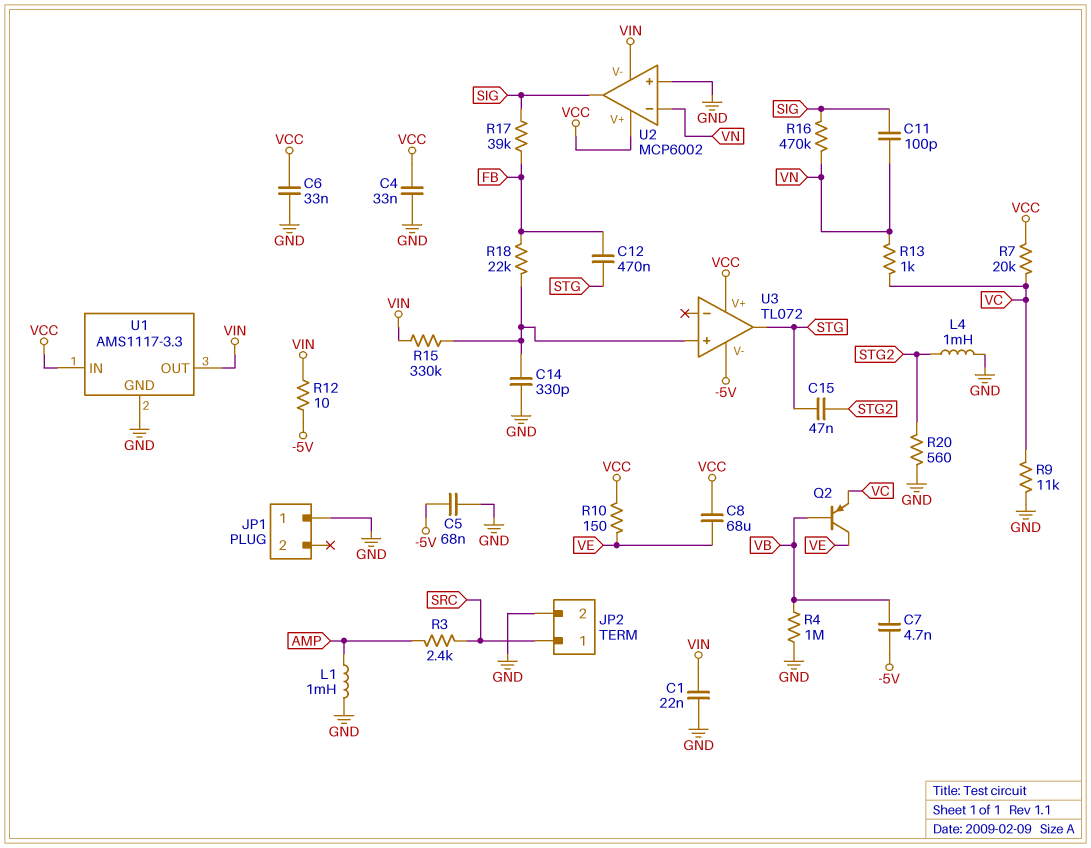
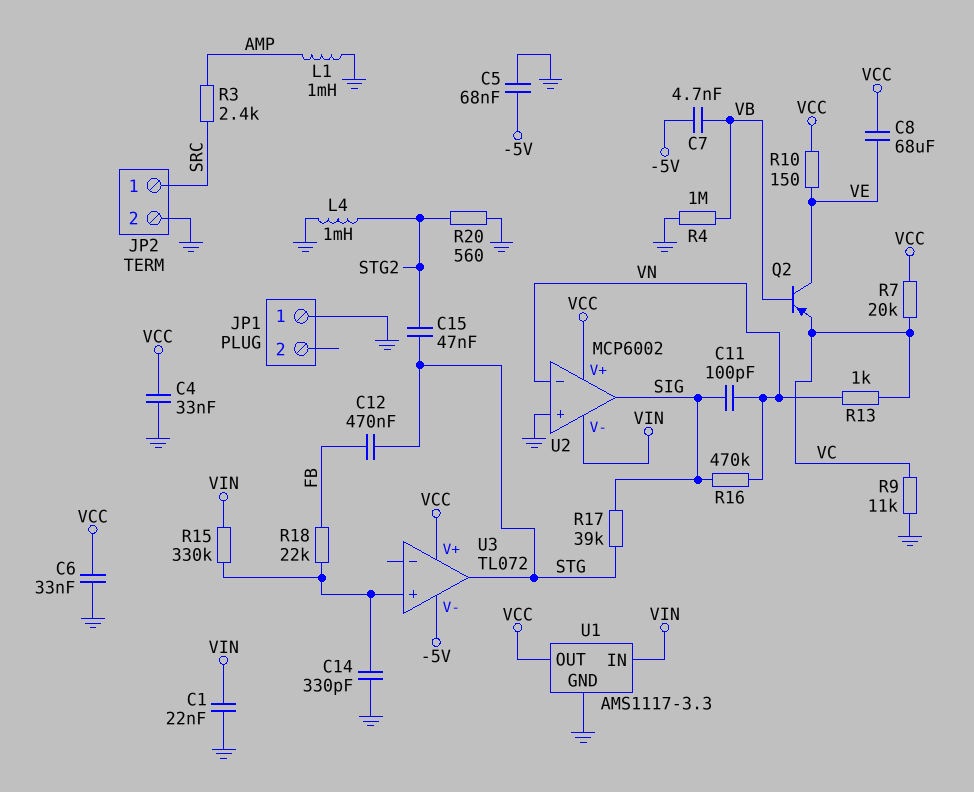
R12: 10 (-5V, VIN) -> none
R17: 39k (FB, SIG) -> 39k (SIG, STG)
U1 pin IN: VCC -> VIN
U1 pin OUT: VIN -> VCC

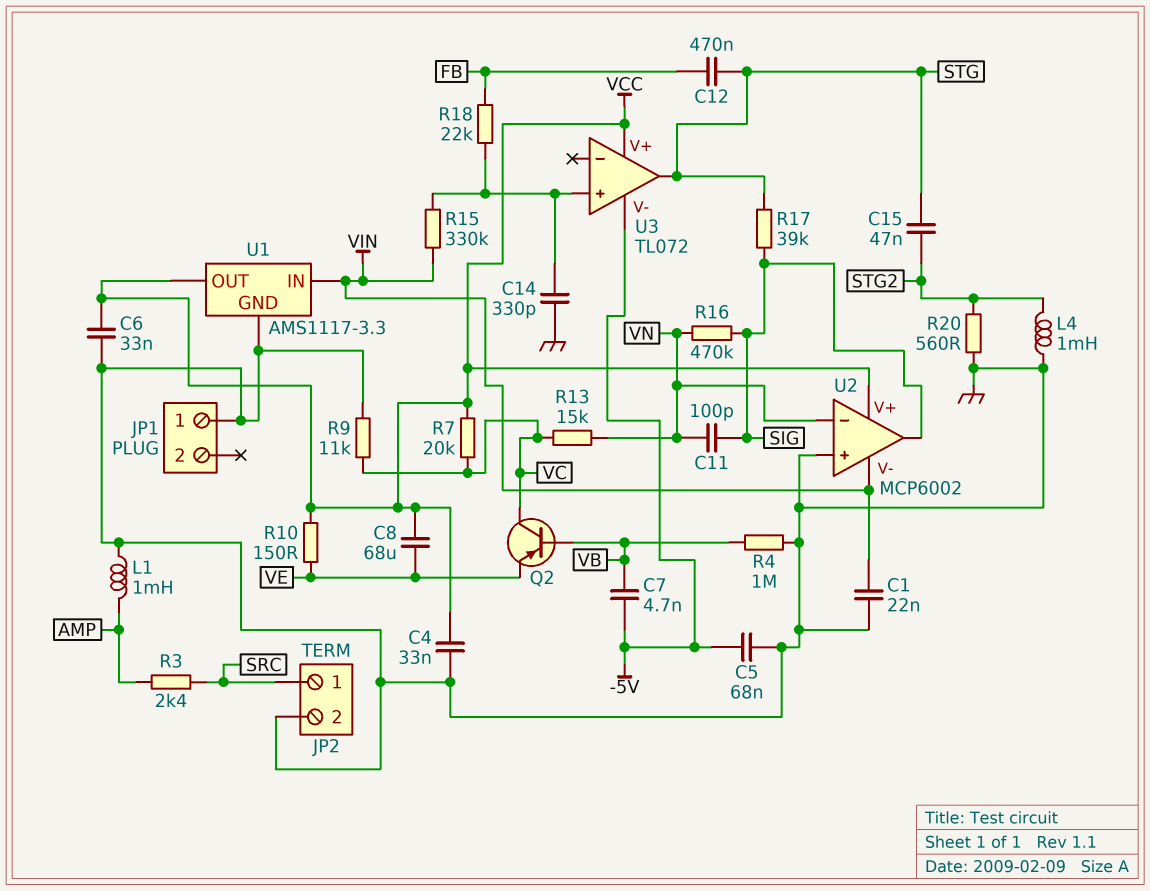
Q2: PNP (B VB, C VE, E VC) -> PNP (B VB, C VC, E VE)
R13: 1k (VC, VN) -> 15k (VC, VN)

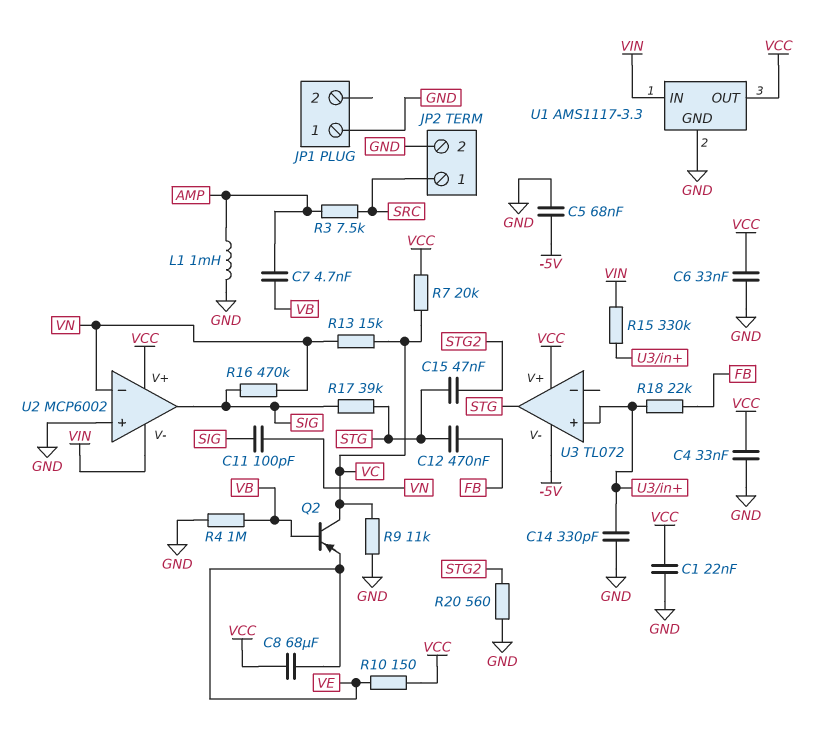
C1: 22nF (GND, VIN) -> 22nF (GND, VCC)
C7: 4.7nF (-5V, VB) -> 4.7nF (AMP, VB)
L4: 1mH (GND, STG2) -> none
R3: 2.4k (AMP, SRC) -> 7.5k (AMP, SRC)

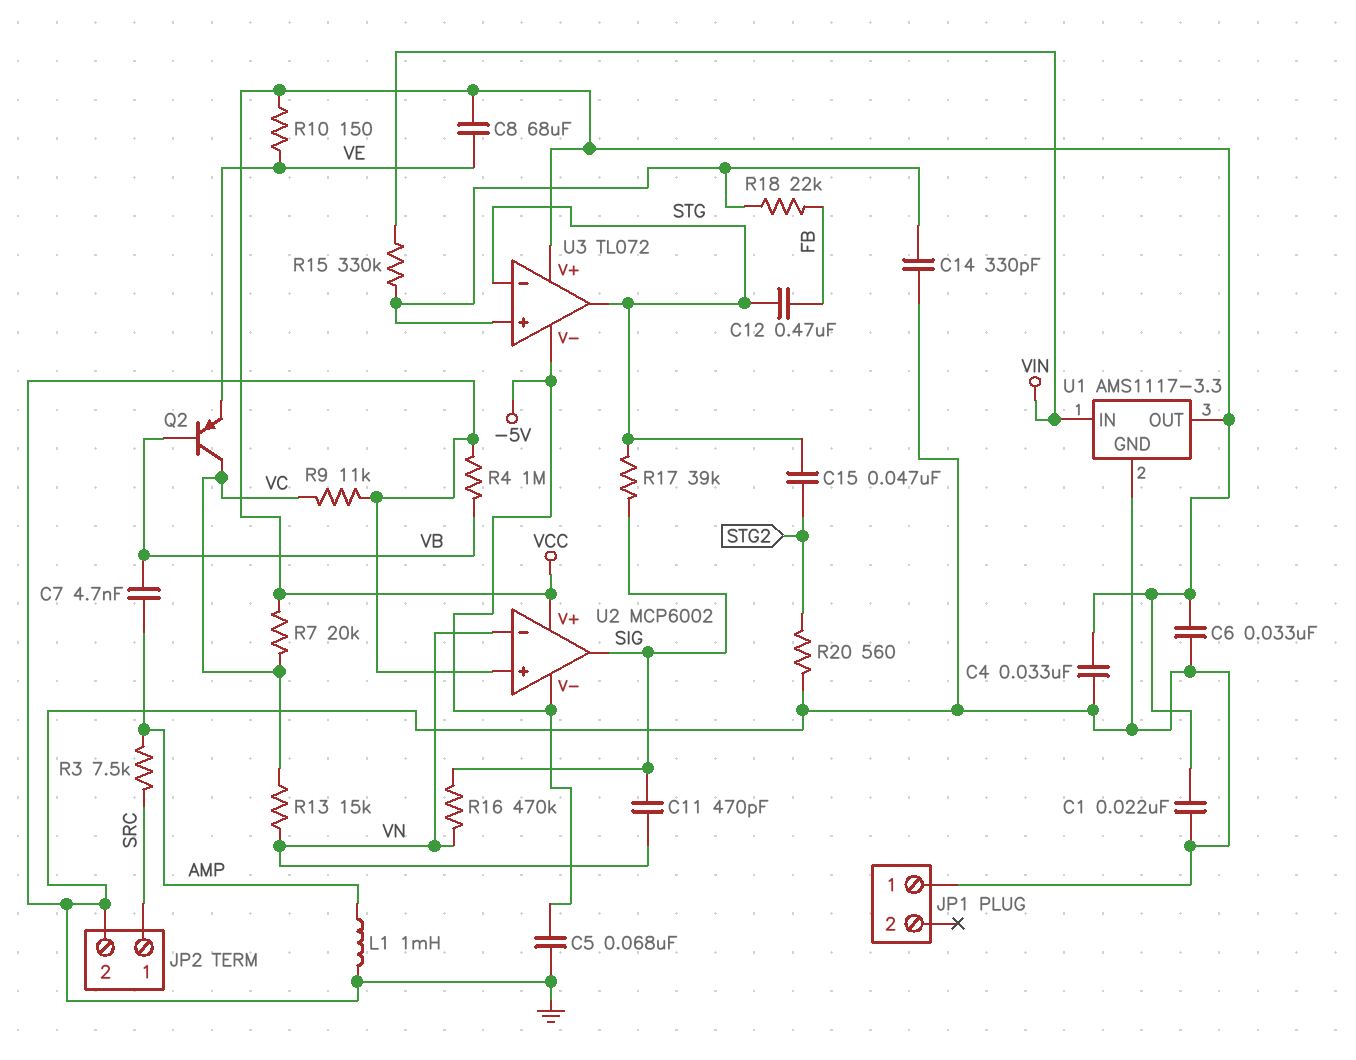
C11: 100pF (SIG, VN) -> 470pF (SIG, VN)
U2 pin V-: VIN -> -5V
U3 pin in-: none -> STG

